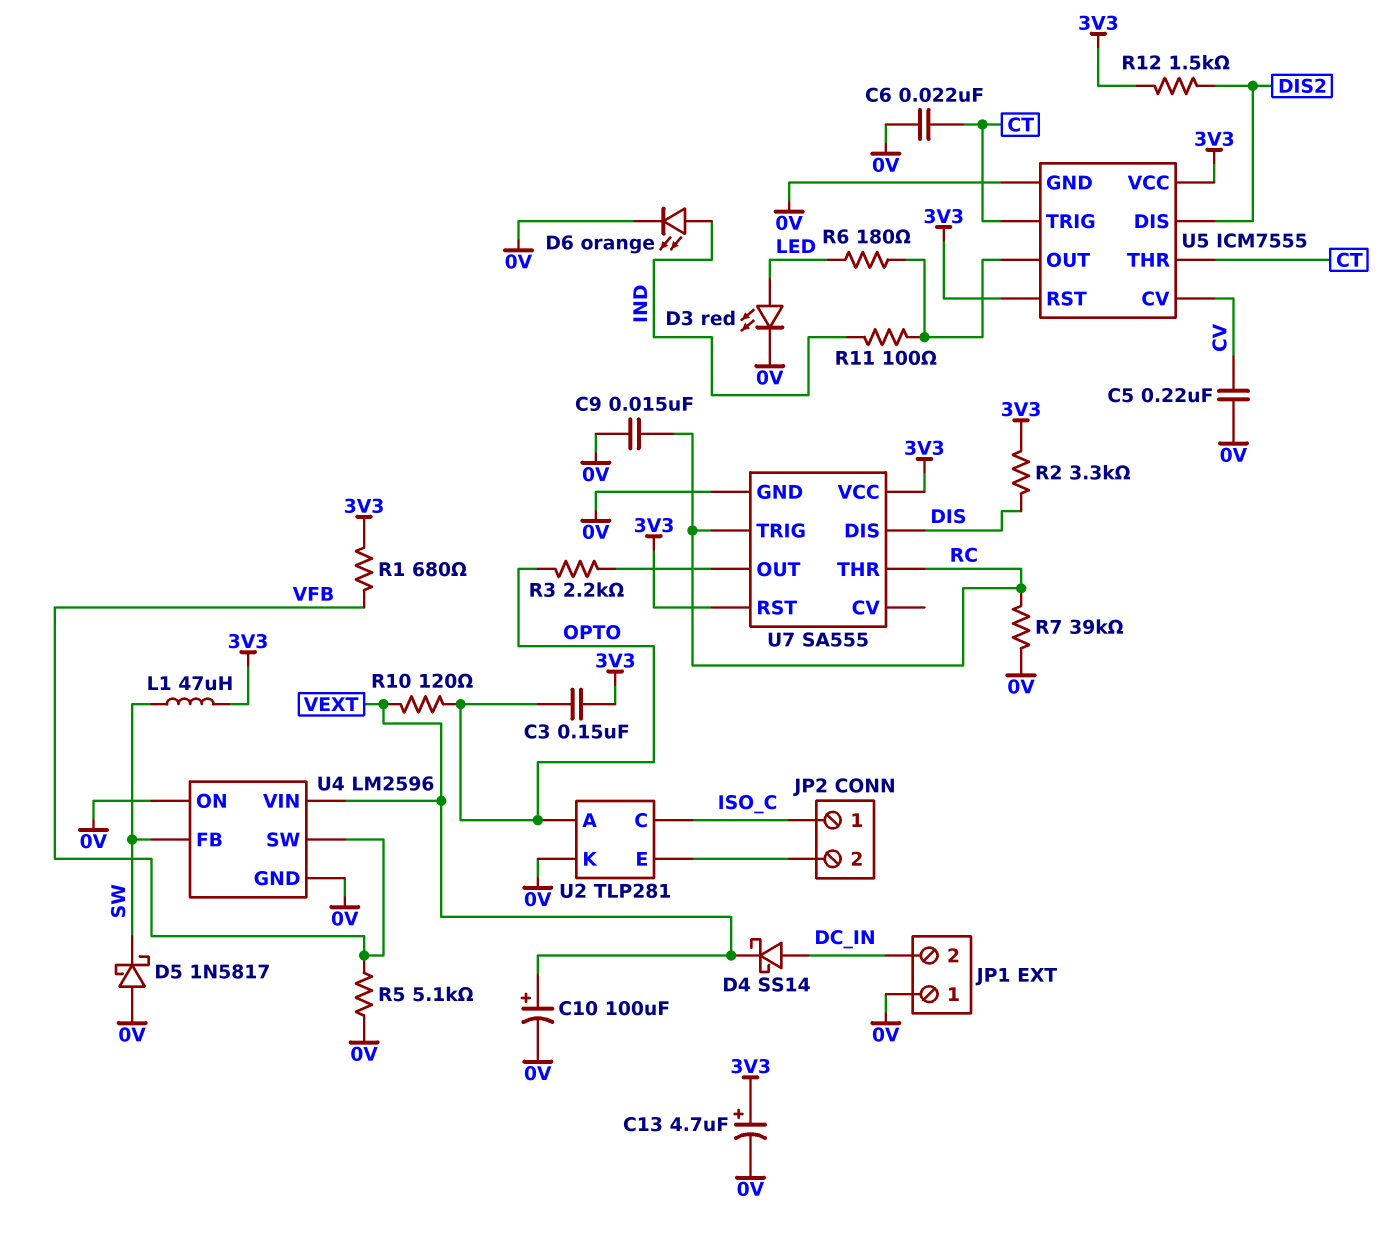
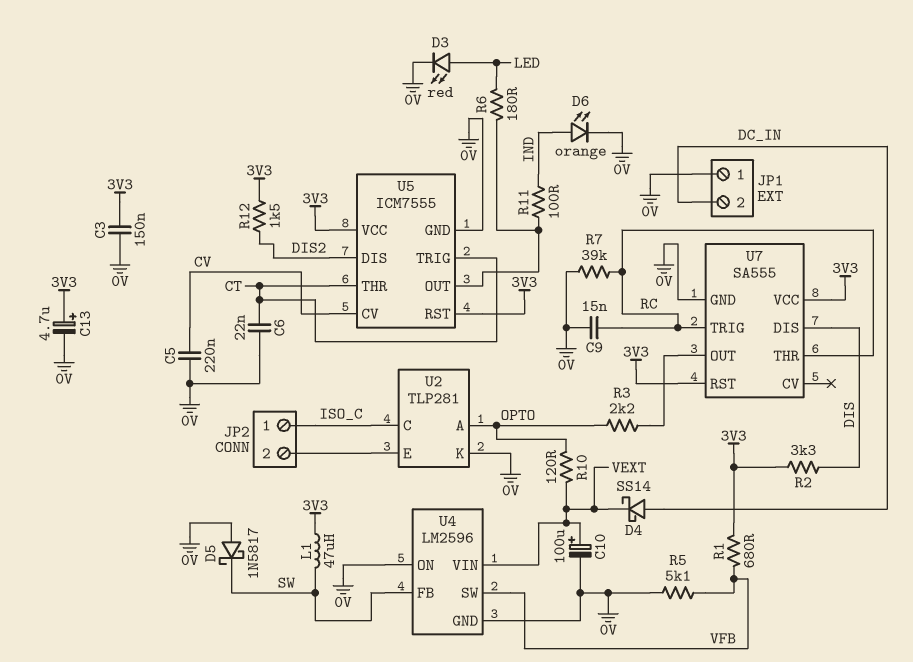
C3: 150nF (3V3, OPTO) -> 150nF (0V, 3V3)

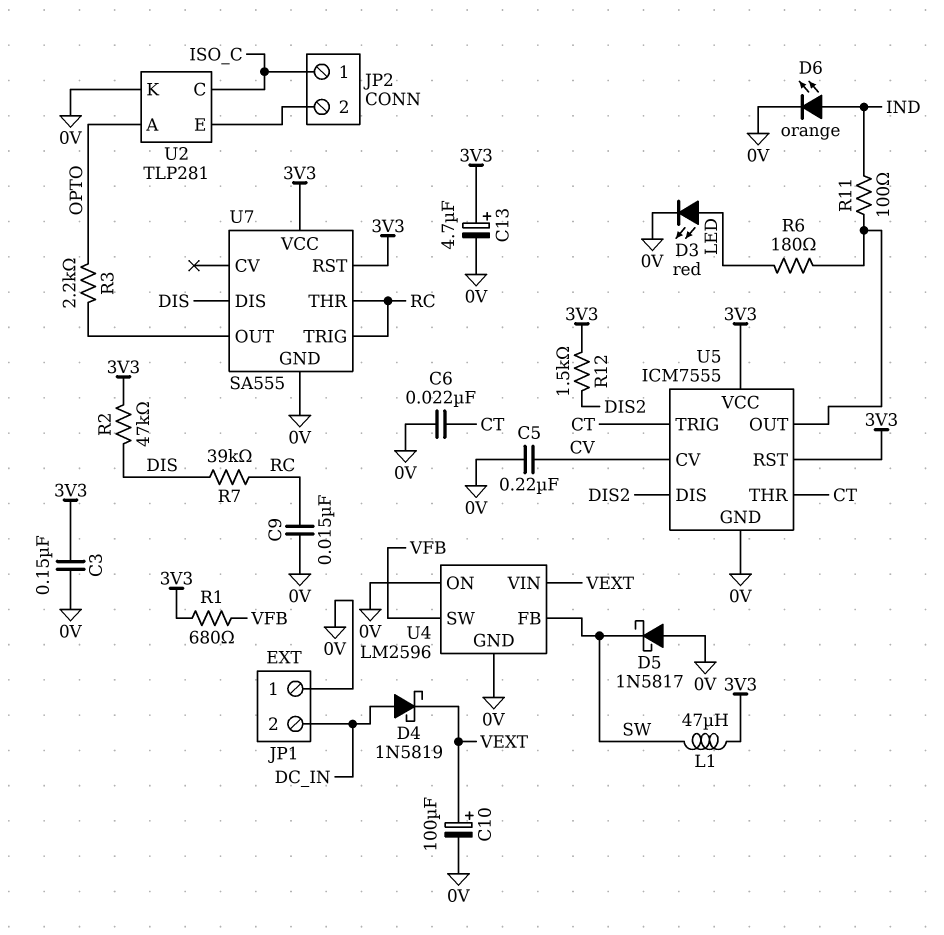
D4: schottky SS14 (A DC_IN, K VEXT) -> schottky 1N5819 (A DC_IN, K VEXT)
R2: 3.3k (3V3, DIS) -> 47k (3V3, DIS)
R5: 5.1k (0V, VFB) -> none
R7: 39k (0V, RC) -> 39k (DIS, RC)
R10: 120 (OPTO, VEXT) -> none

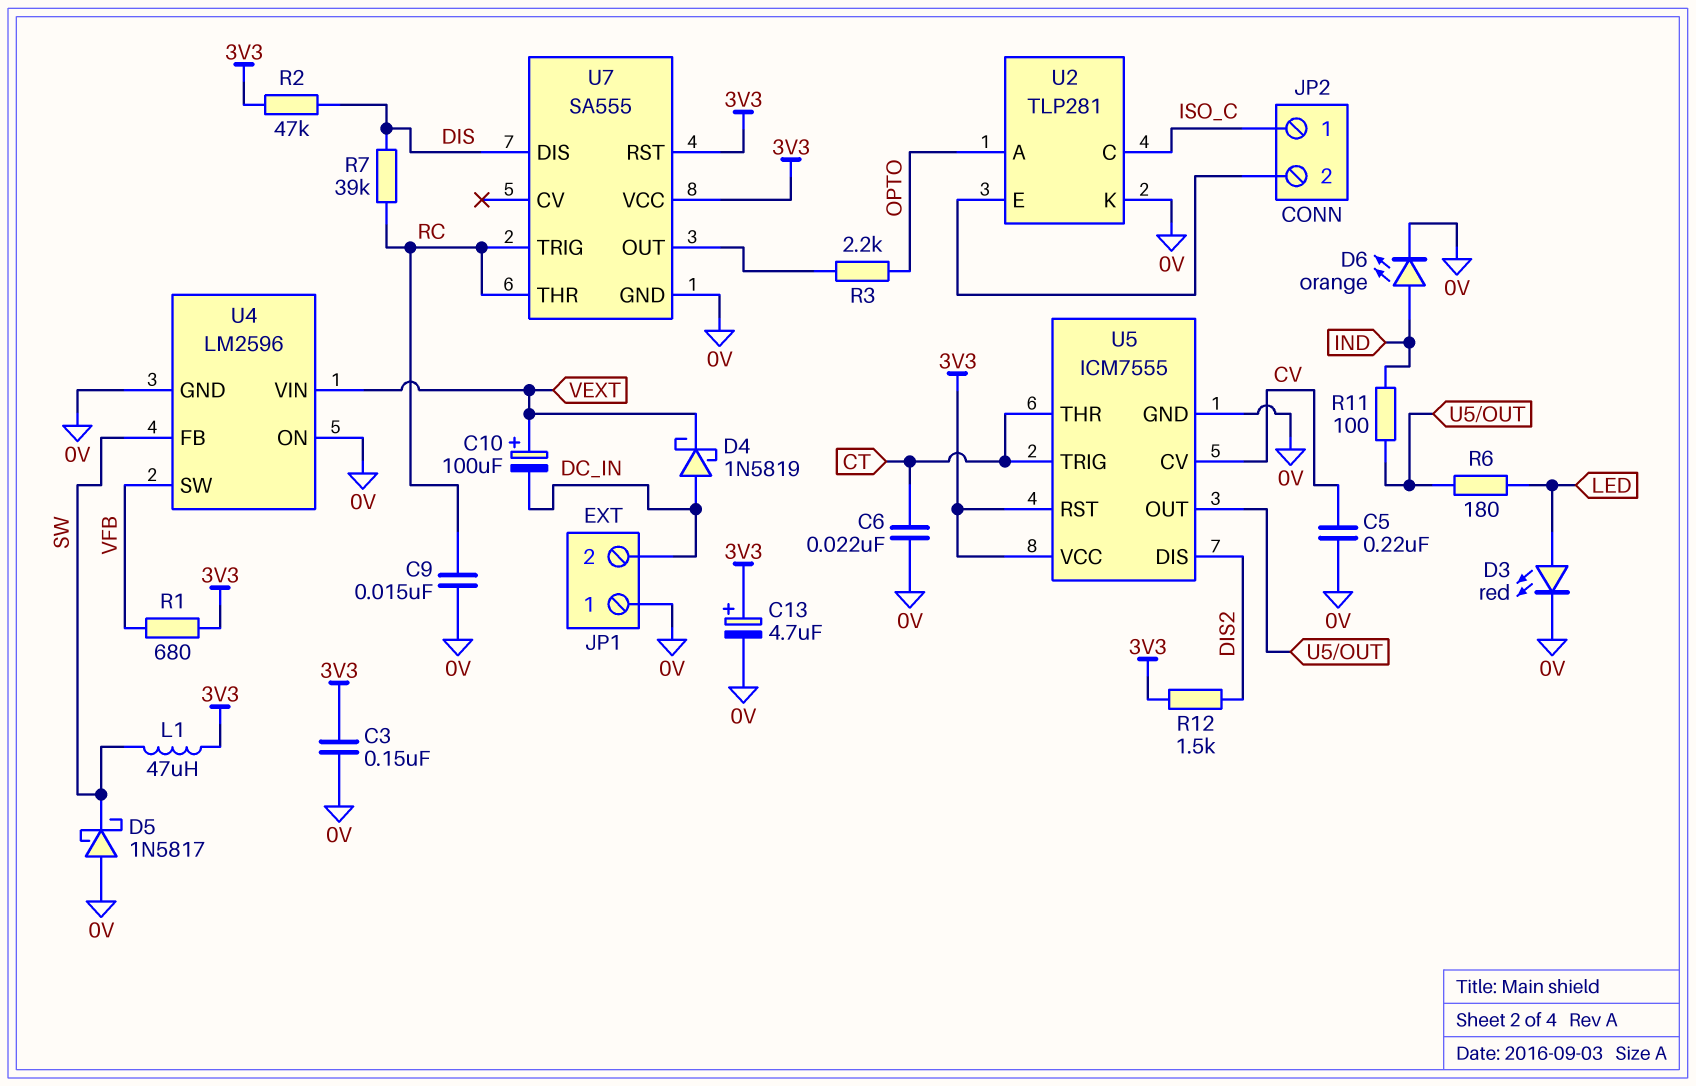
C10: 100uF (plus VEXT, minus 0V) -> 100uF (plus VEXT, minus DC_IN)

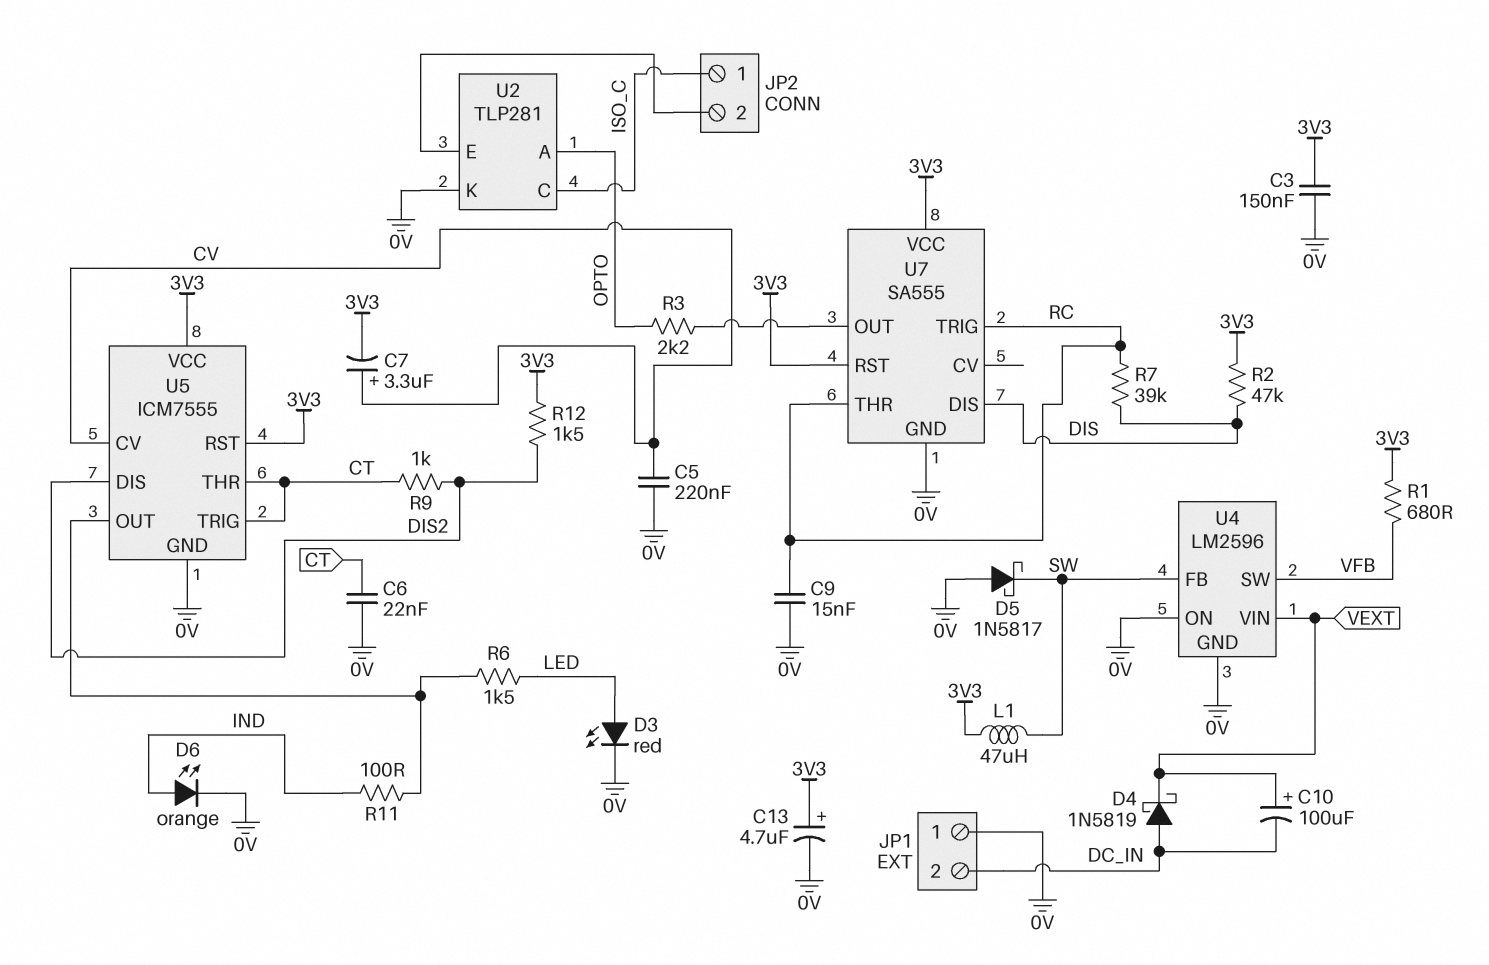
C7: none -> 3.3uF (plus CV, minus 3V3)
R6: 180 (LED, U5/OUT) -> 1.5k (LED, U5/OUT)
R9: none -> 1k (CT, DIS2)

